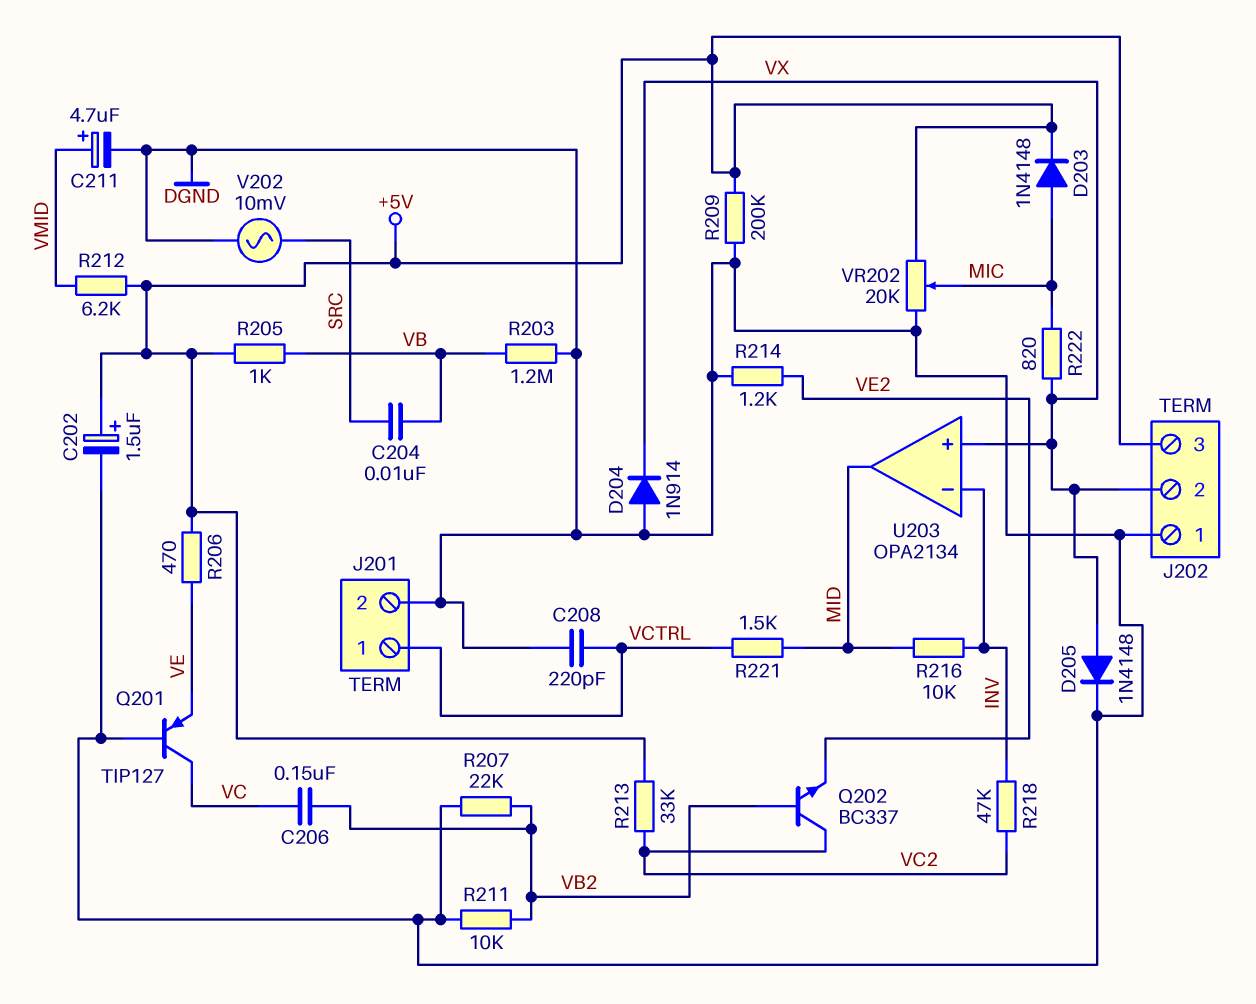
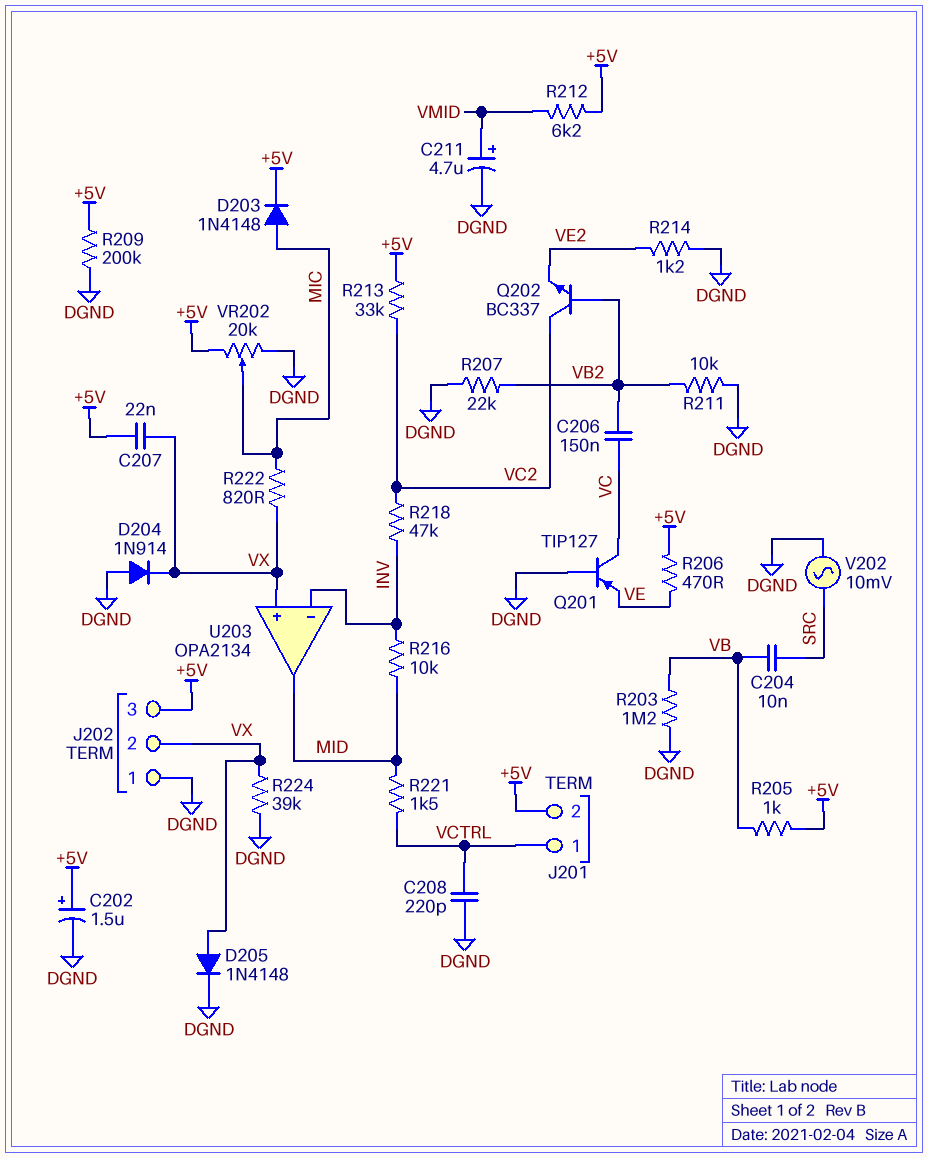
C207: none -> 22nF (+5V, VX)
J201 pin 2: DGND -> +5V
R224: none -> 39k (DGND, VX)

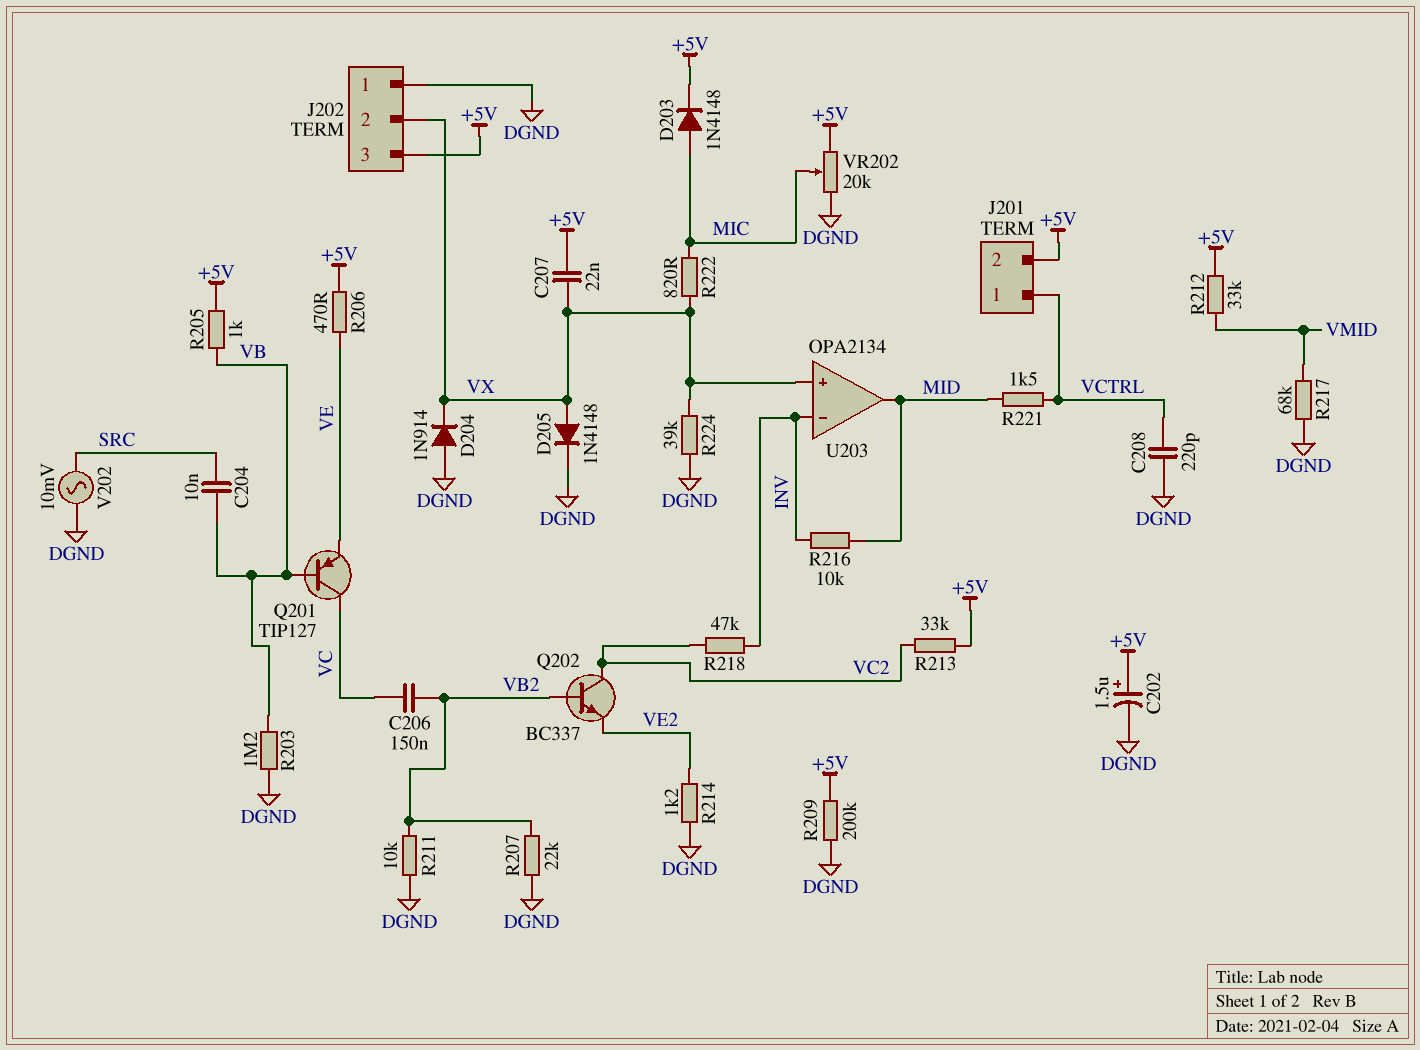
C211: 4.7uF (plus VMID, minus DGND) -> none
Q201: PNP TIP127 (B DGND, C VC, E VE) -> PNP TIP127 (B VB, C VC, E VE)
R212: 6.2k (+5V, VMID) -> 33k (+5V, VMID)
R217: none -> 68k (DGND, VMID)

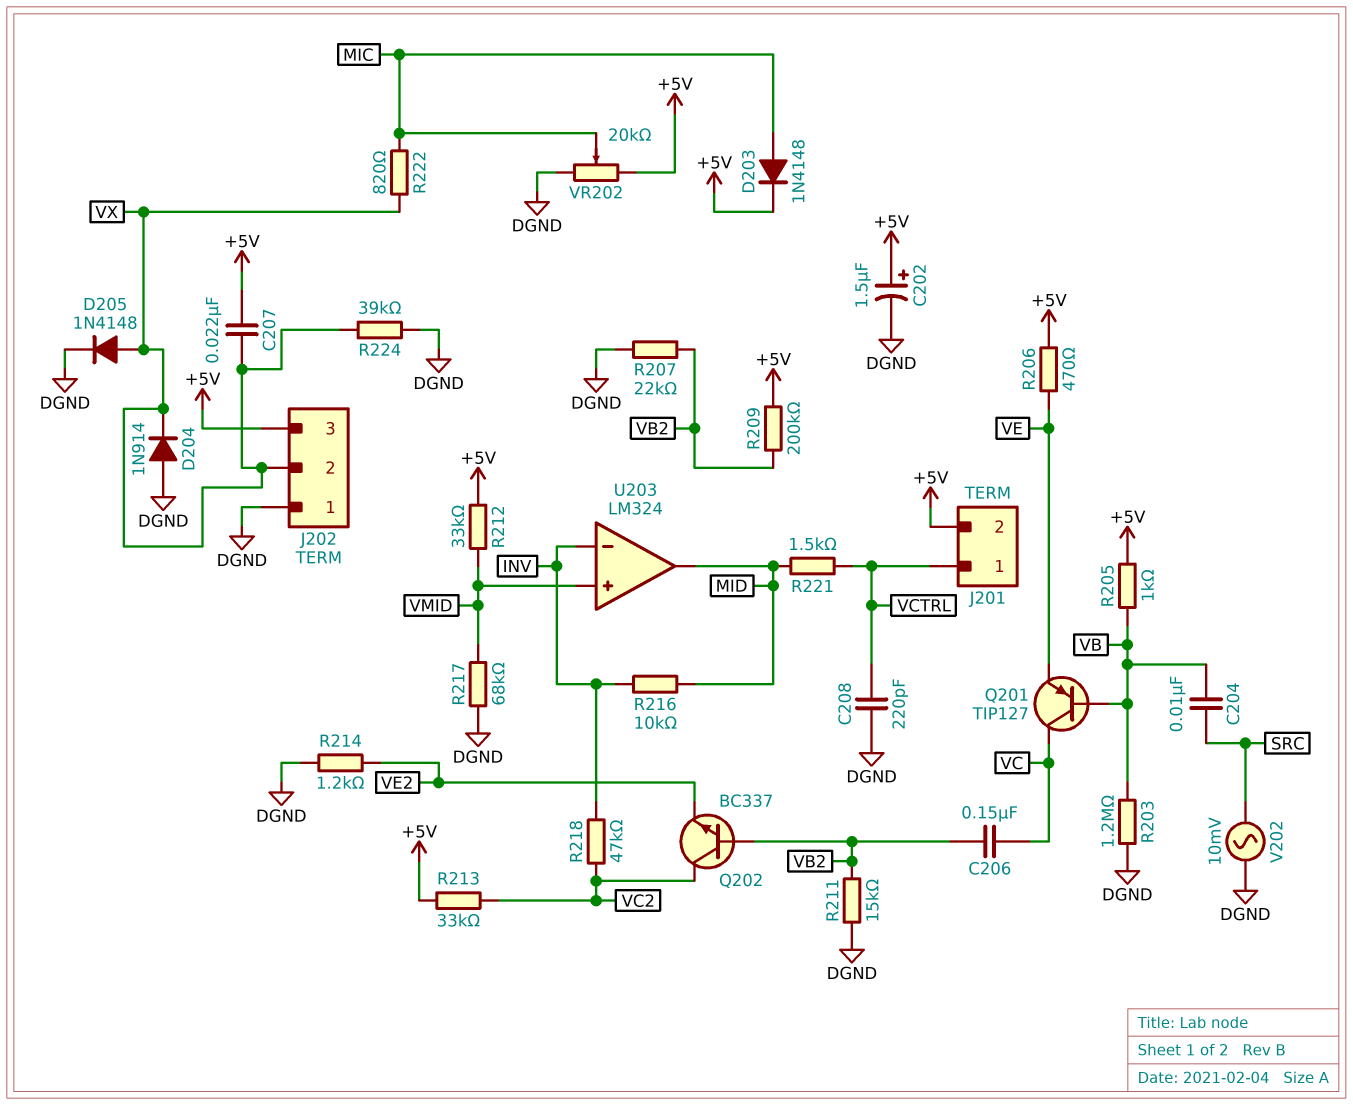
R209: 200k (+5V, DGND) -> 200k (+5V, VB2)
R211: 10k (DGND, VB2) -> 15k (DGND, VB2)
U203: OPA2134 -> LM324
U203 pin in+: VX -> VMID

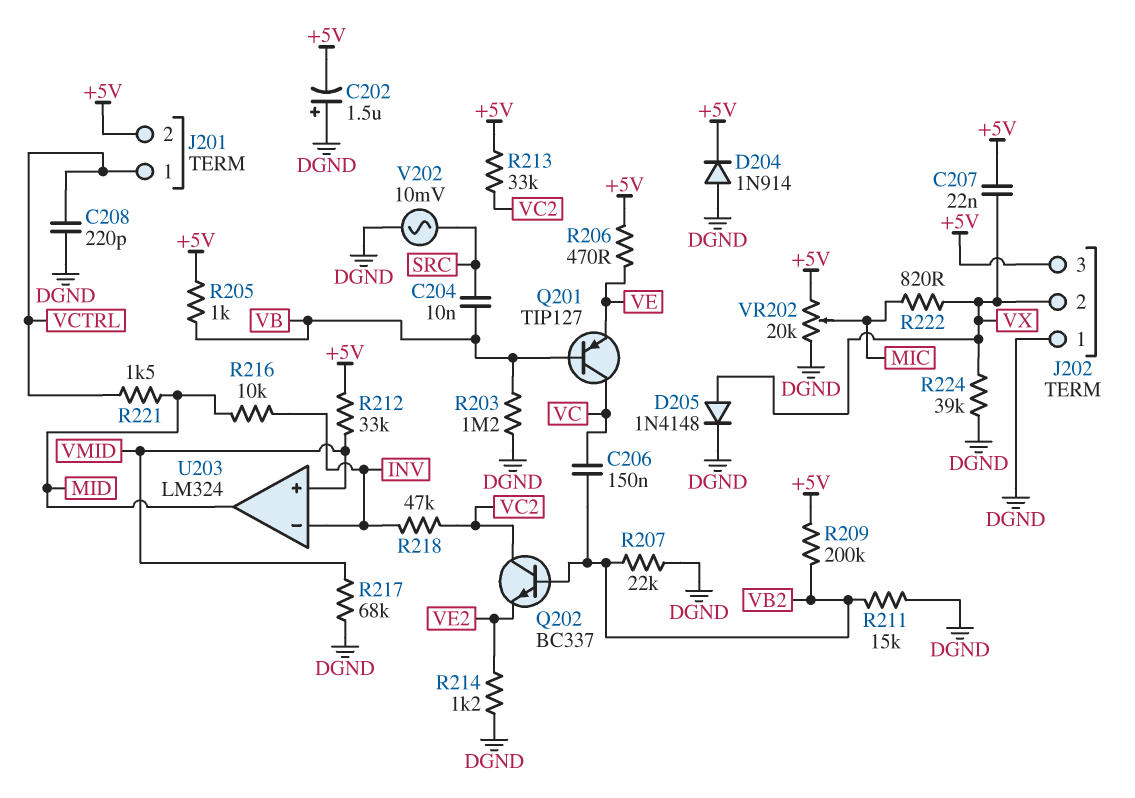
C202: 1.5uF (plus +5V, minus DGND) -> 1.5uF (plus DGND, minus +5V)
D203: diode 1N4148 (A MIC, K +5V) -> none
D204: diode 1N914 (A DGND, K VX) -> diode 1N914 (A DGND, K +5V)

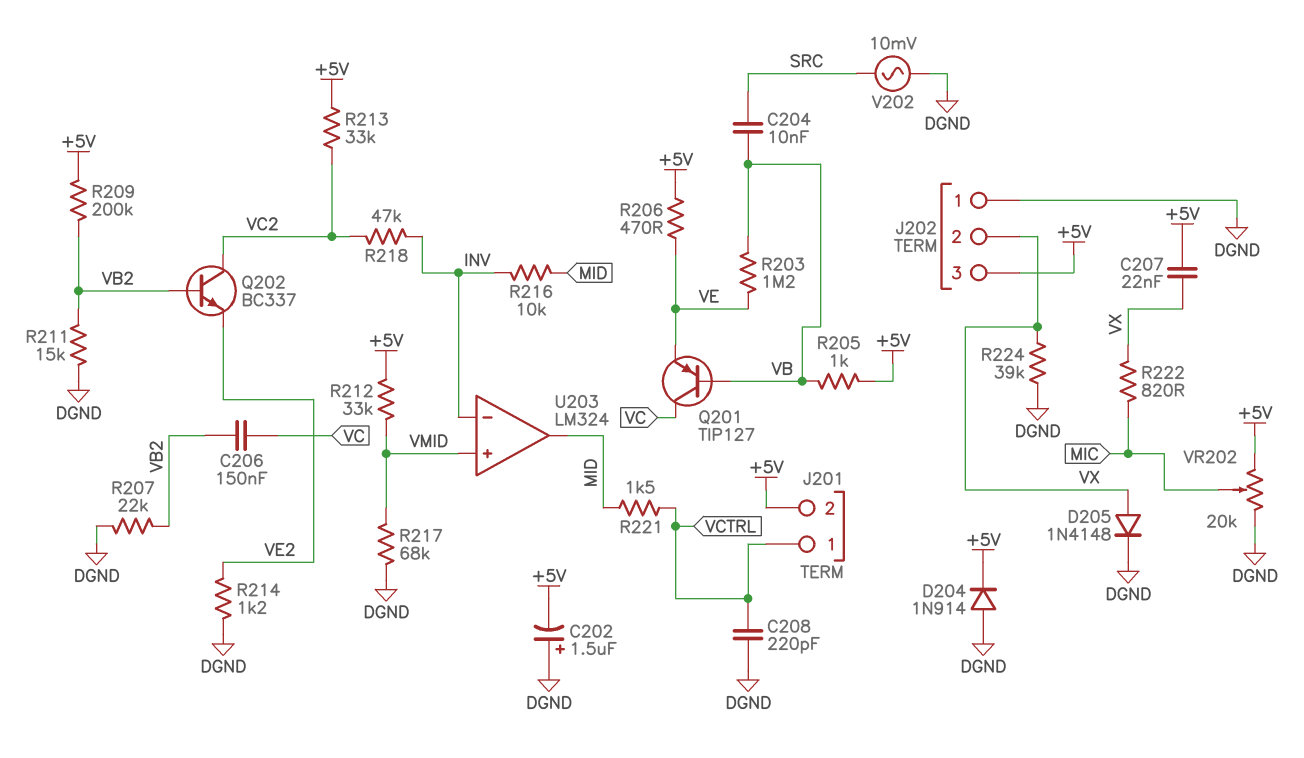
R203: 1.2M (DGND, VB) -> 1.2M (VB, VE)

